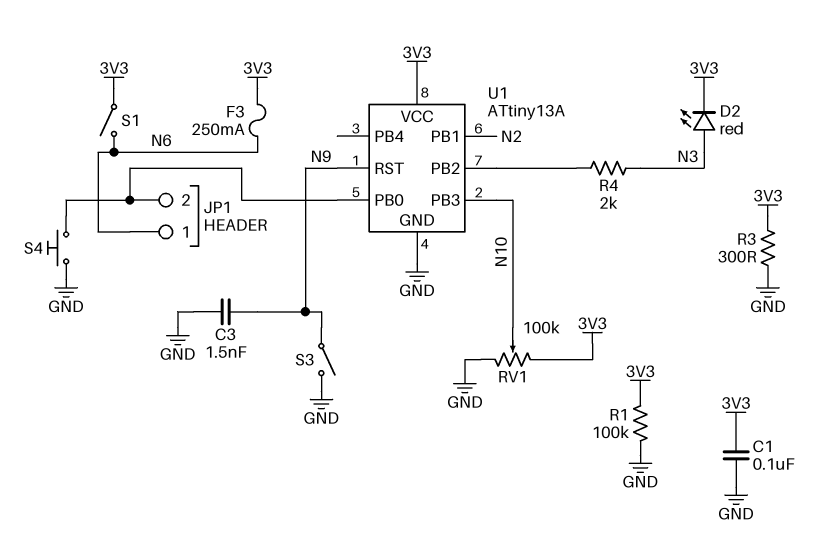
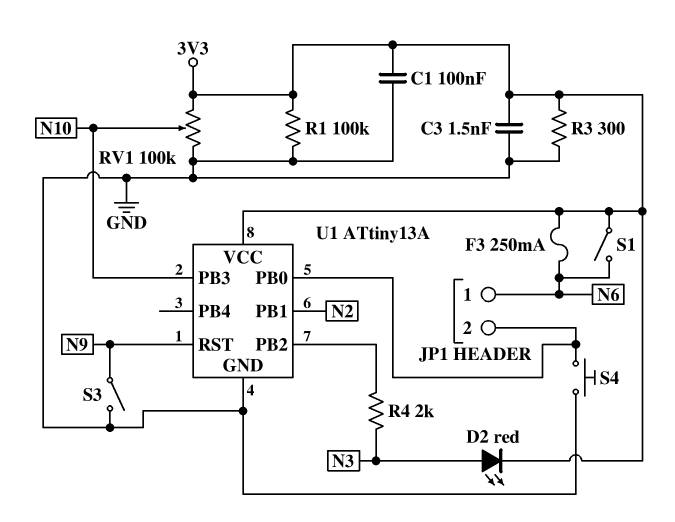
C3: 1.5nF (GND, N9) -> 1.5nF (3V3, GND)

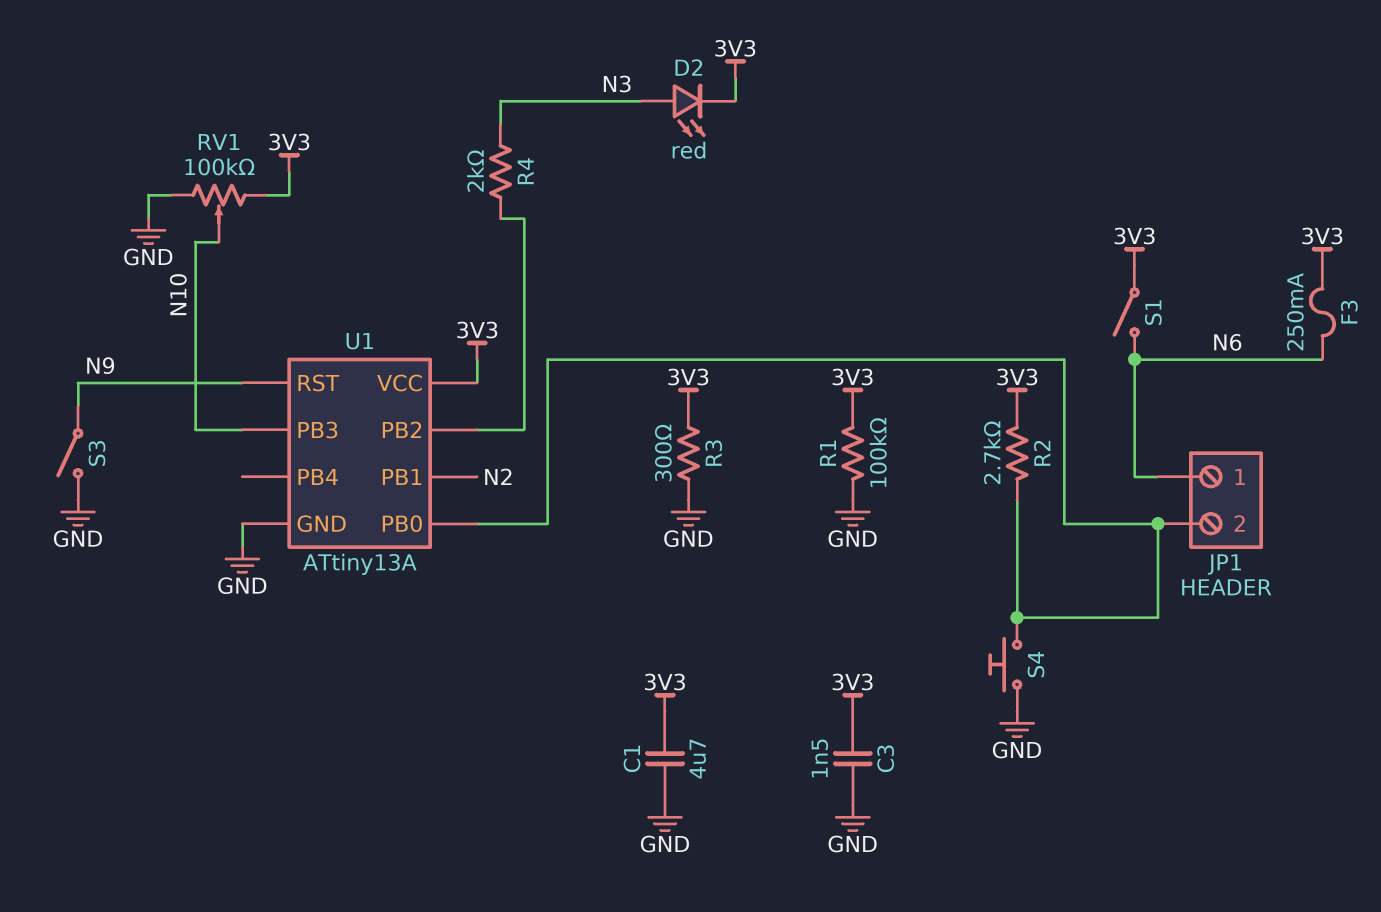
C1: 100nF (3V3, GND) -> 4.7uF (3V3, GND)
R2: none -> 2.7k (3V3, JP1/2)

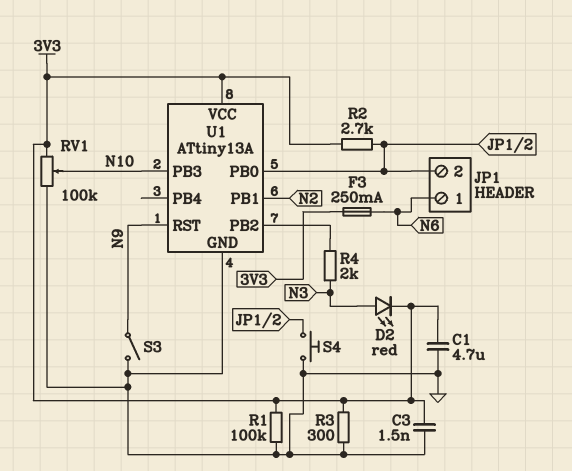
S1: switch (3V3, N6) -> none

